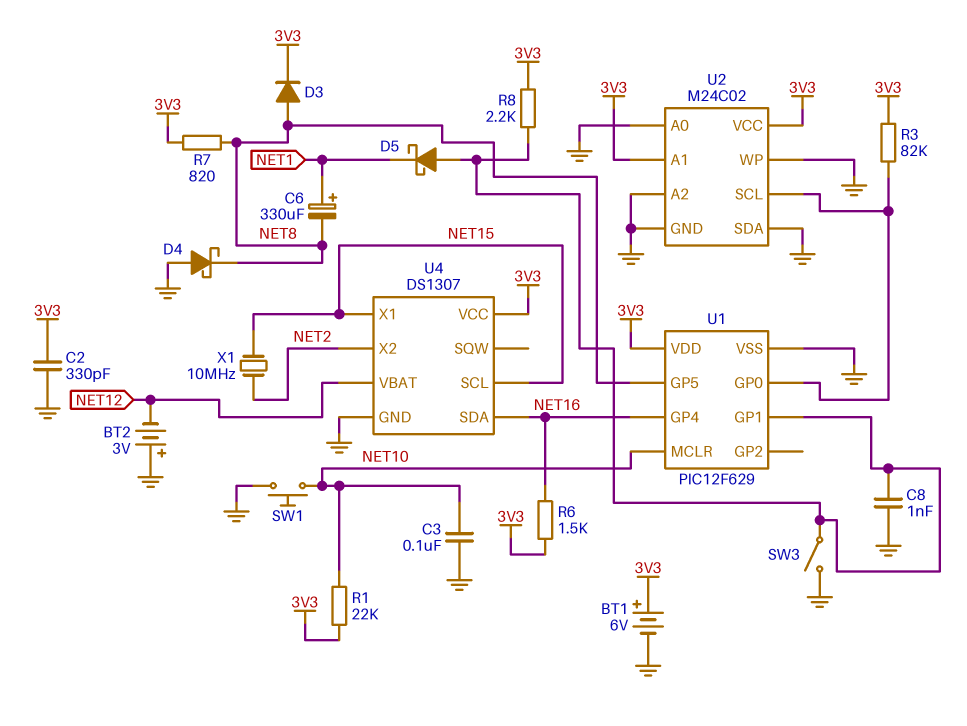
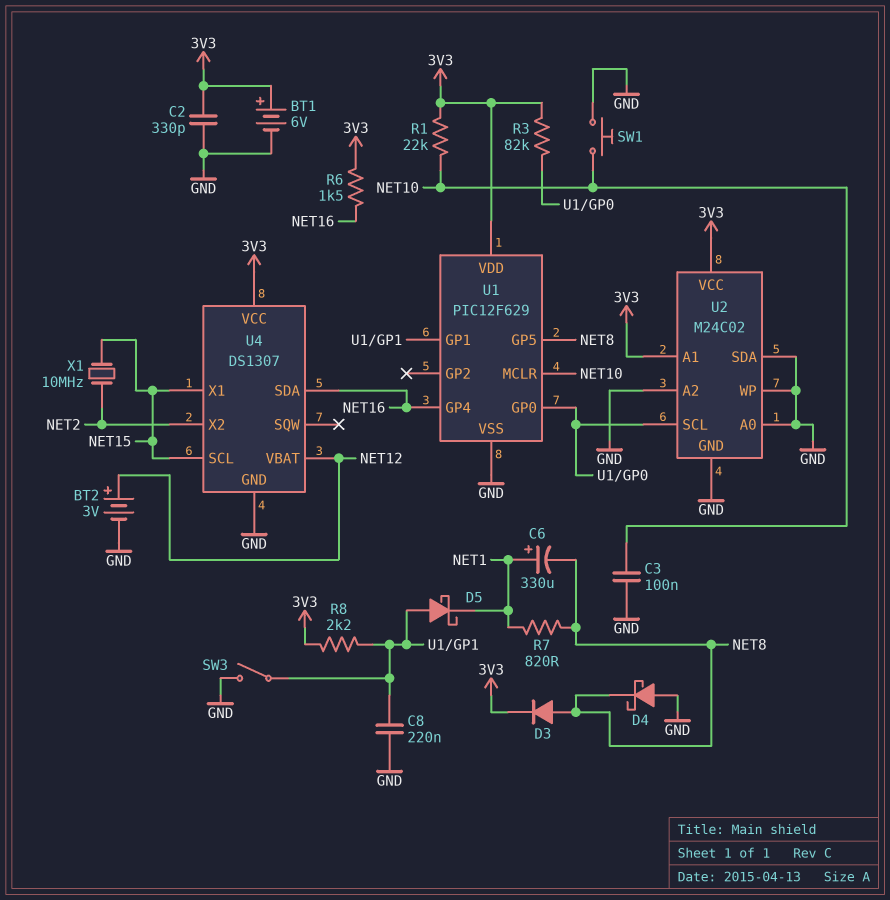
BT2: 3V (plus GND, minus NET12) -> 3V (plus NET12, minus GND)
C8: 1nF (GND, U1/GP1) -> 220nF (GND, U1/GP1)
R7: 820 (3V3, NET8) -> 820 (NET1, NET8)

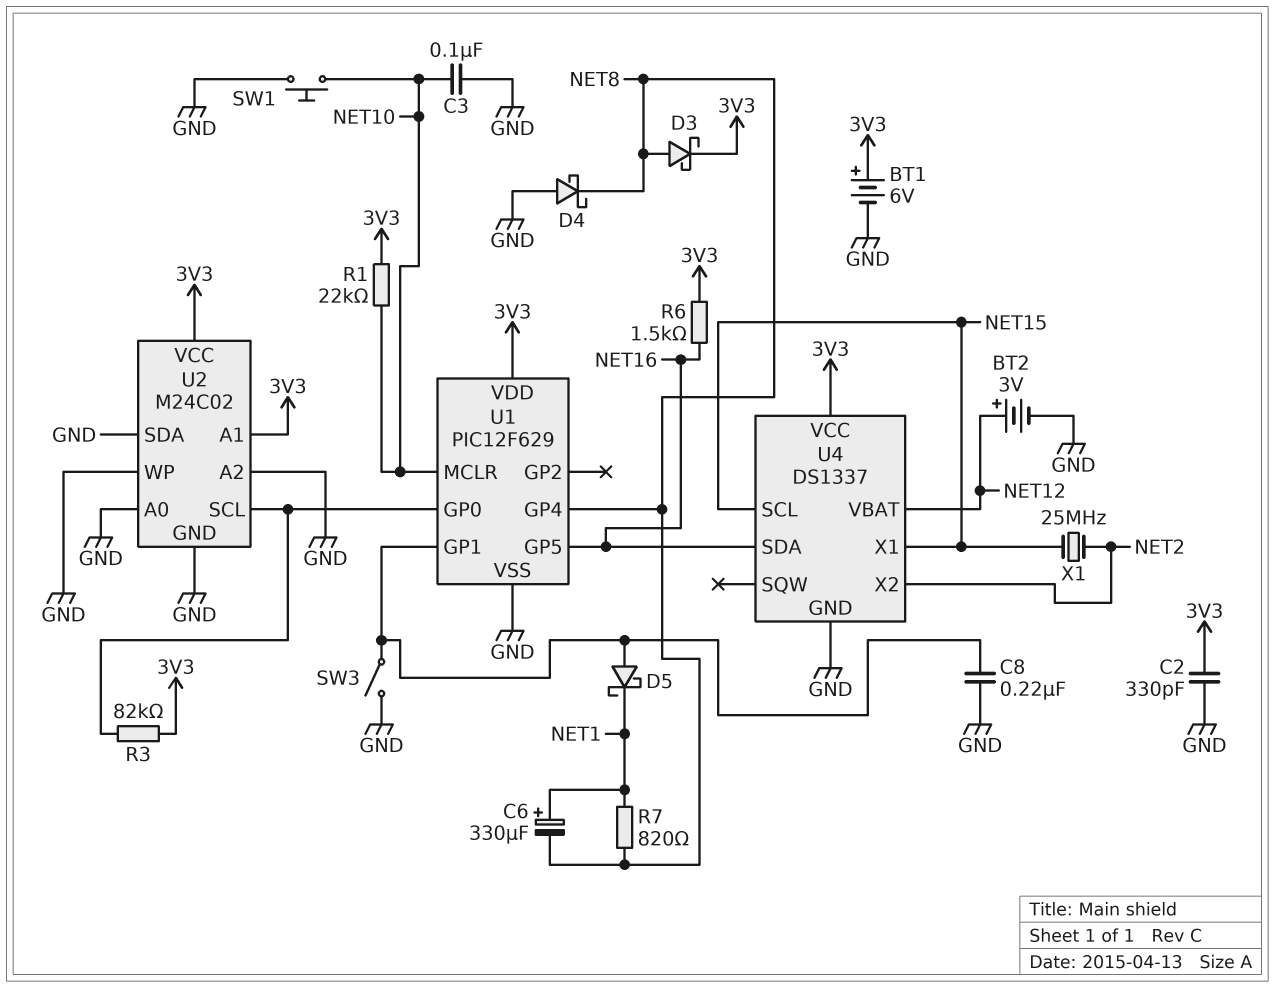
D3: diode (A NET8, K 3V3) -> schottky (A NET8, K 3V3)
R8: 2.2k (3V3, U1/GP1) -> none
U1 pin GP4: NET16 -> NET8
U1 pin GP5: NET8 -> NET16
U4: DS1307 -> DS1337
X1: 10MHz (NET2, NET15) -> 25MHz (NET2, NET15)

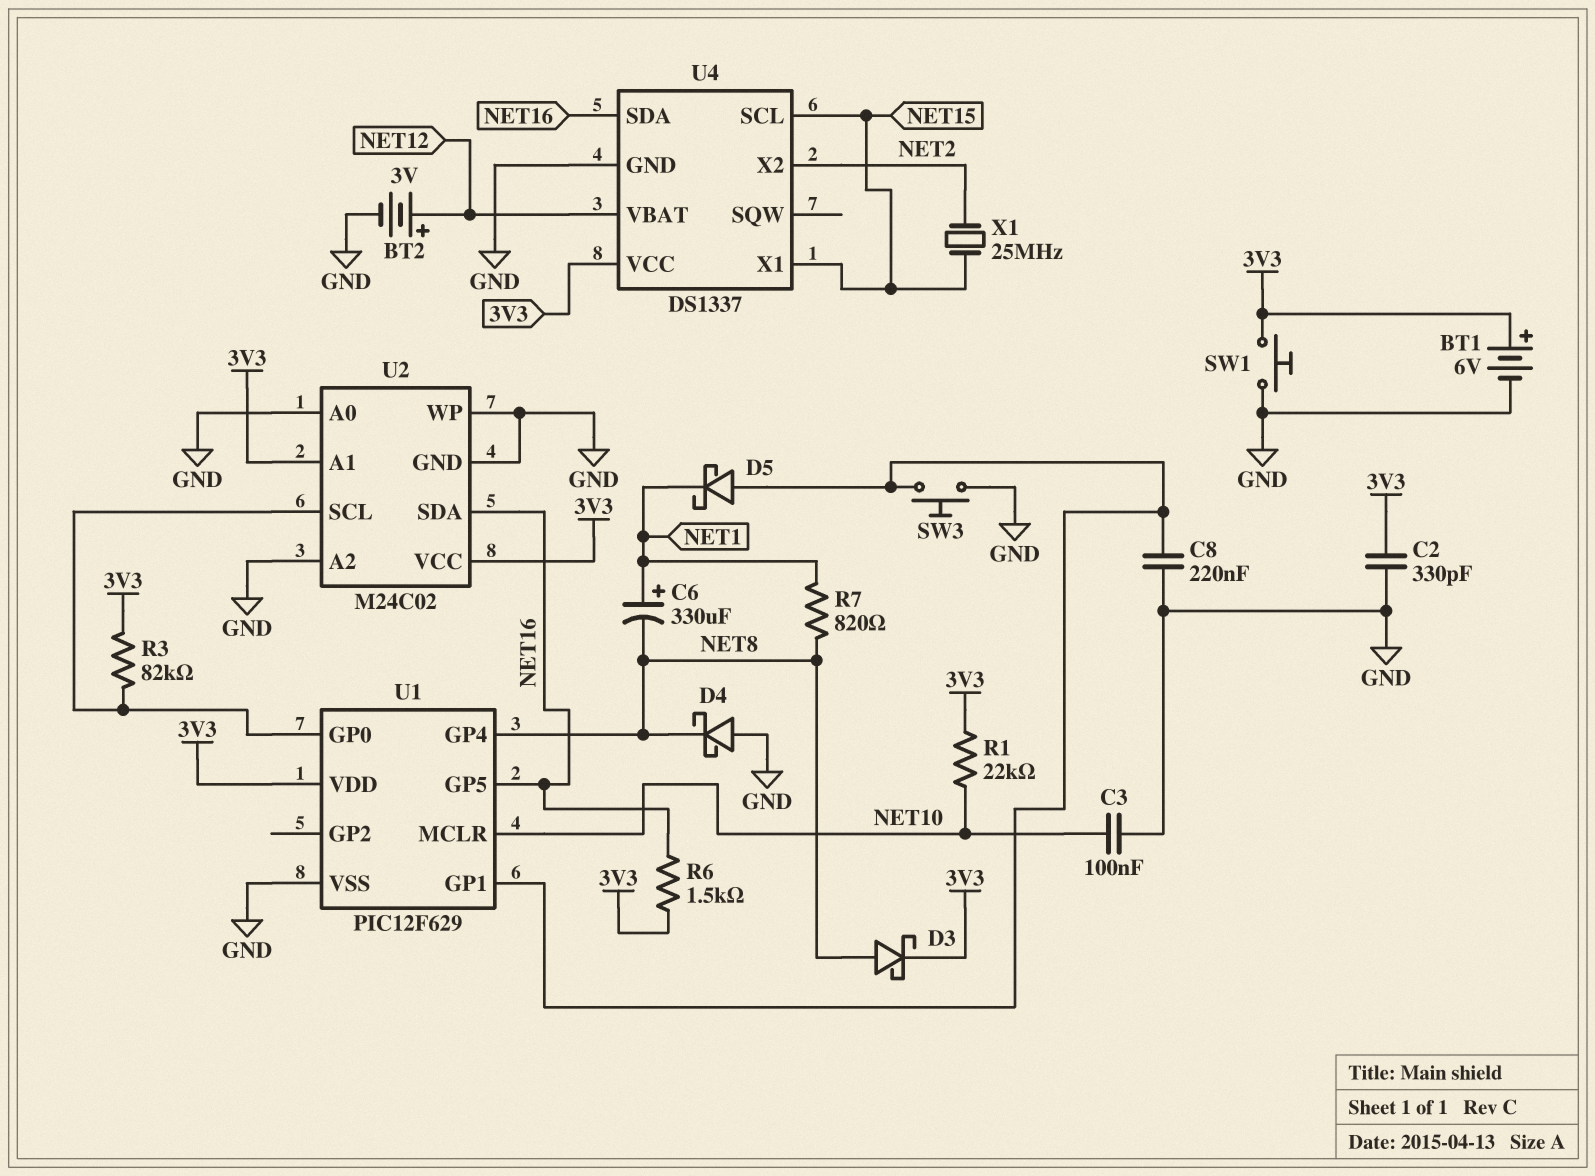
SW1: button (GND, NET10) -> button (3V3, GND)
SW3: switch (GND, U1/GP1) -> button (GND, U1/GP1)
U2 pin SDA: GND -> NET16

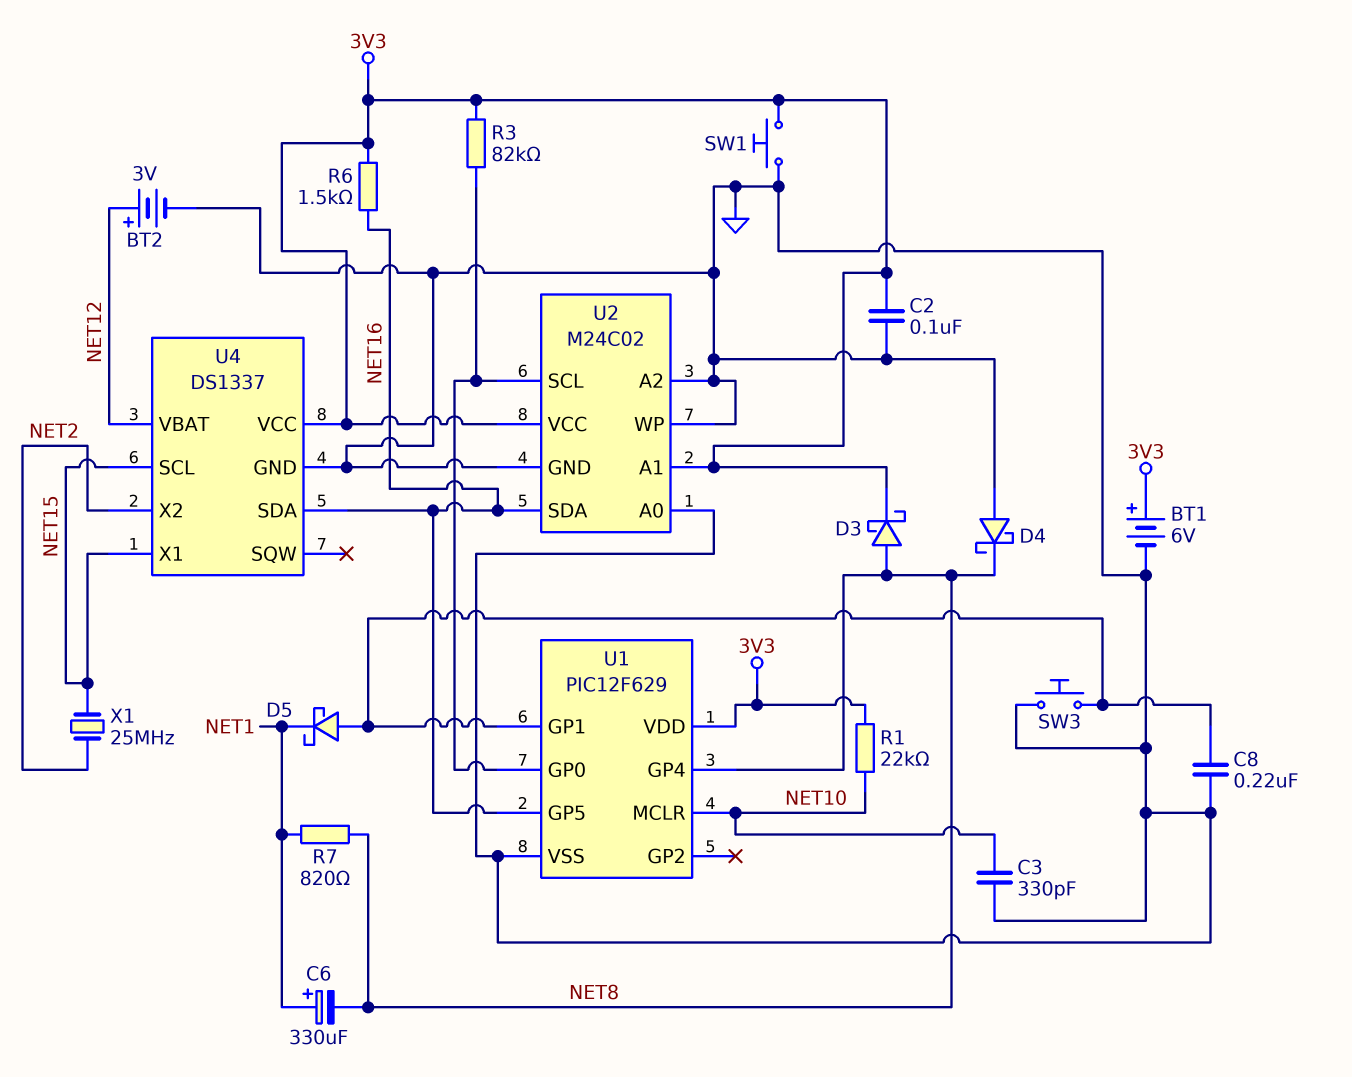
C2: 330pF (3V3, GND) -> 100nF (3V3, GND)
C3: 100nF (GND, NET10) -> 330pF (GND, NET10)

